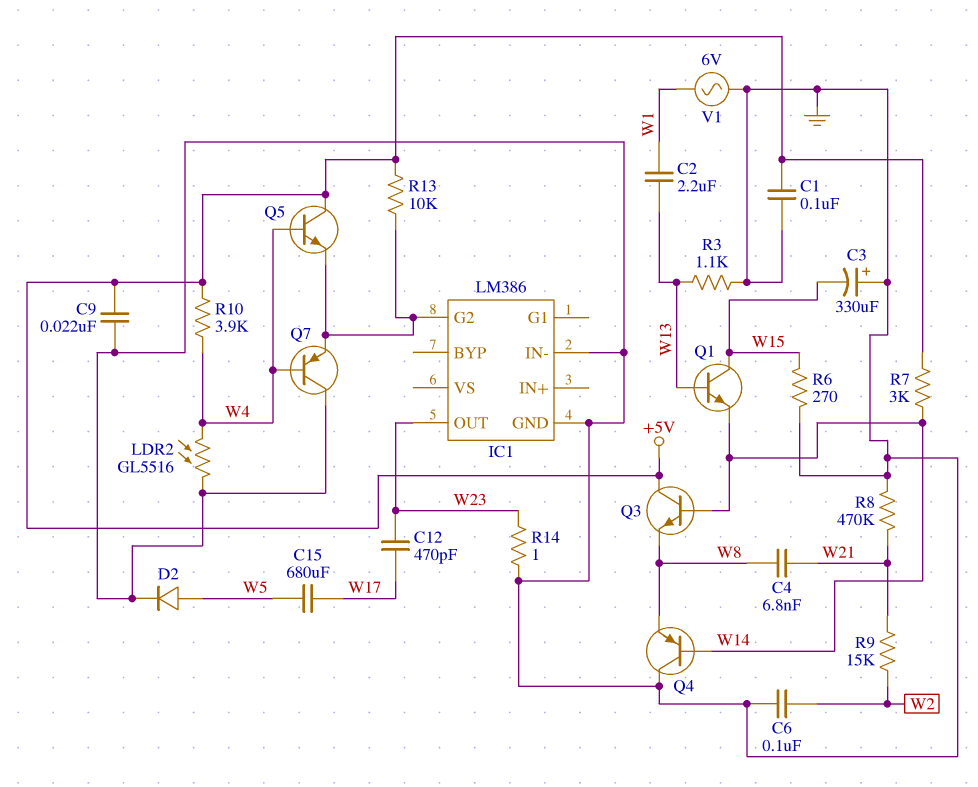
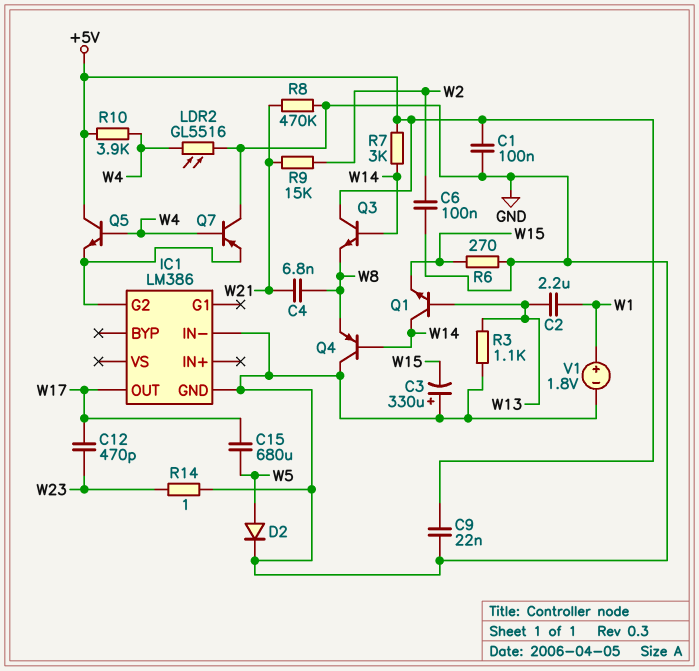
IC1 pin OUT: W23 -> W17
Q1: NPN (B W13, C W15, E W14) -> NPN (B W13, C W14, E W15)
R13: 10k (+5V, IC1/G2) -> none
V1: AC 6V (GND, W1) -> 1.8V (plus W1, minus GND)

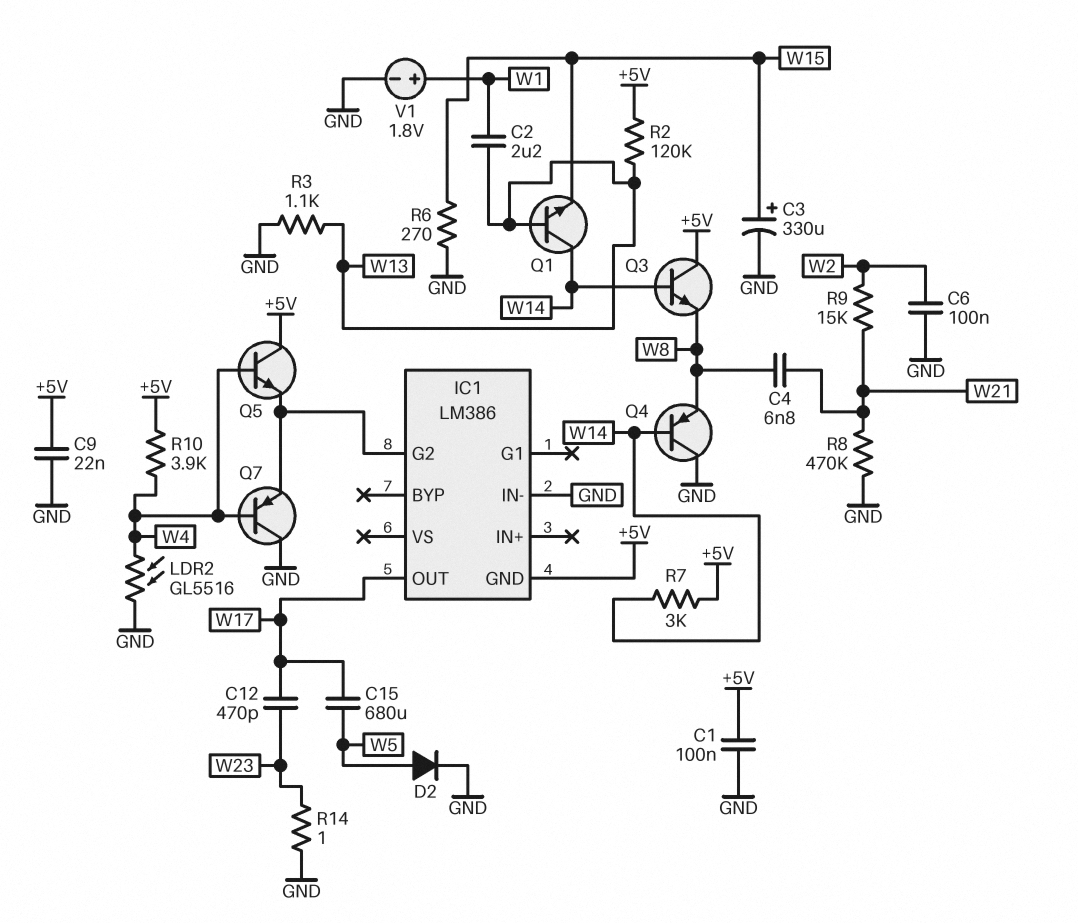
C3: 330uF (plus GND, minus W15) -> 330uF (plus W15, minus GND)
IC1 pin GND: GND -> +5V
R2: none -> 120k (+5V, W13)

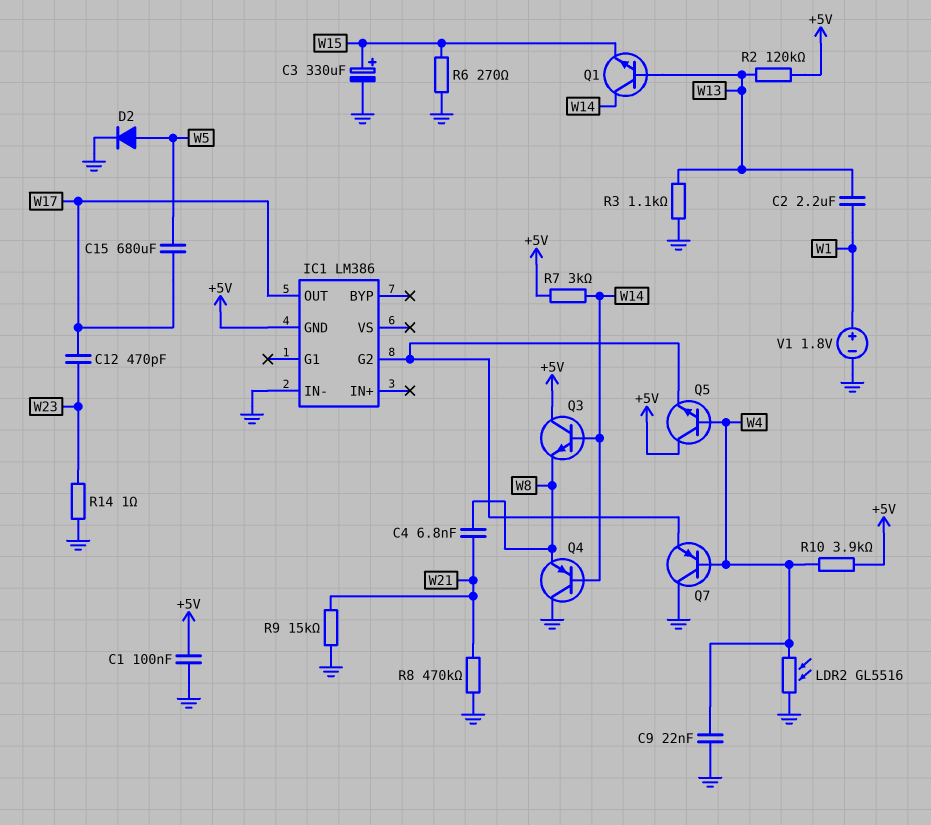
C6: 100nF (GND, W2) -> none
C9: 22nF (+5V, GND) -> 22nF (GND, W4)
R9: 15k (W2, W21) -> 15k (GND, W21)

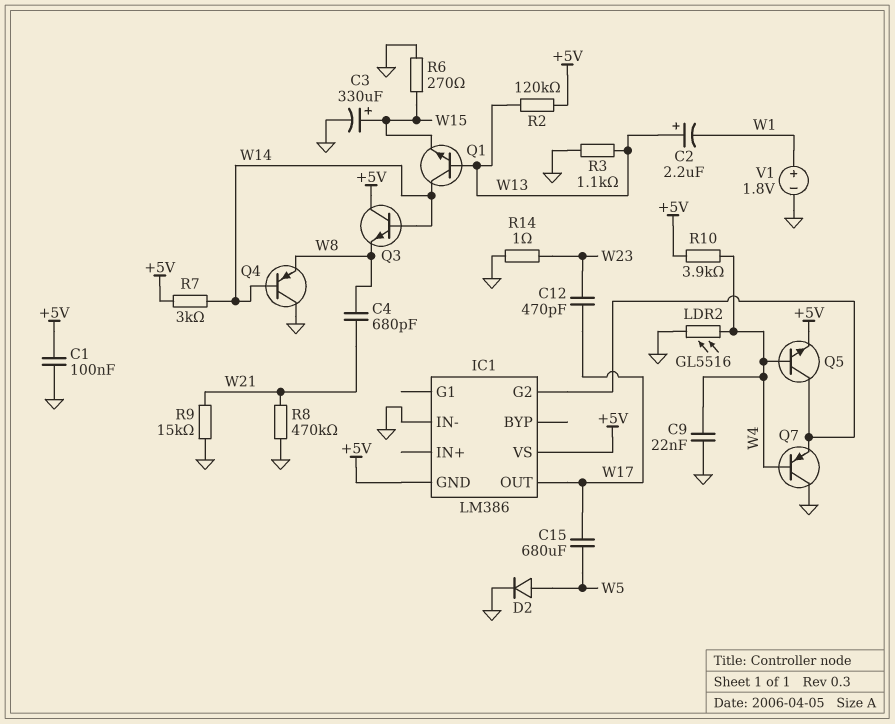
C2: 2.2uF (W1, W13) -> 2.2uF (plus W13, minus W1)
C4: 6.8nF (W8, W21) -> 680pF (W8, W21)
IC1 pin VS: none -> +5V
Q5: NPN (B W4, C +5V, E IC1/G2) -> NPN (B W4, C IC1/G2, E +5V)

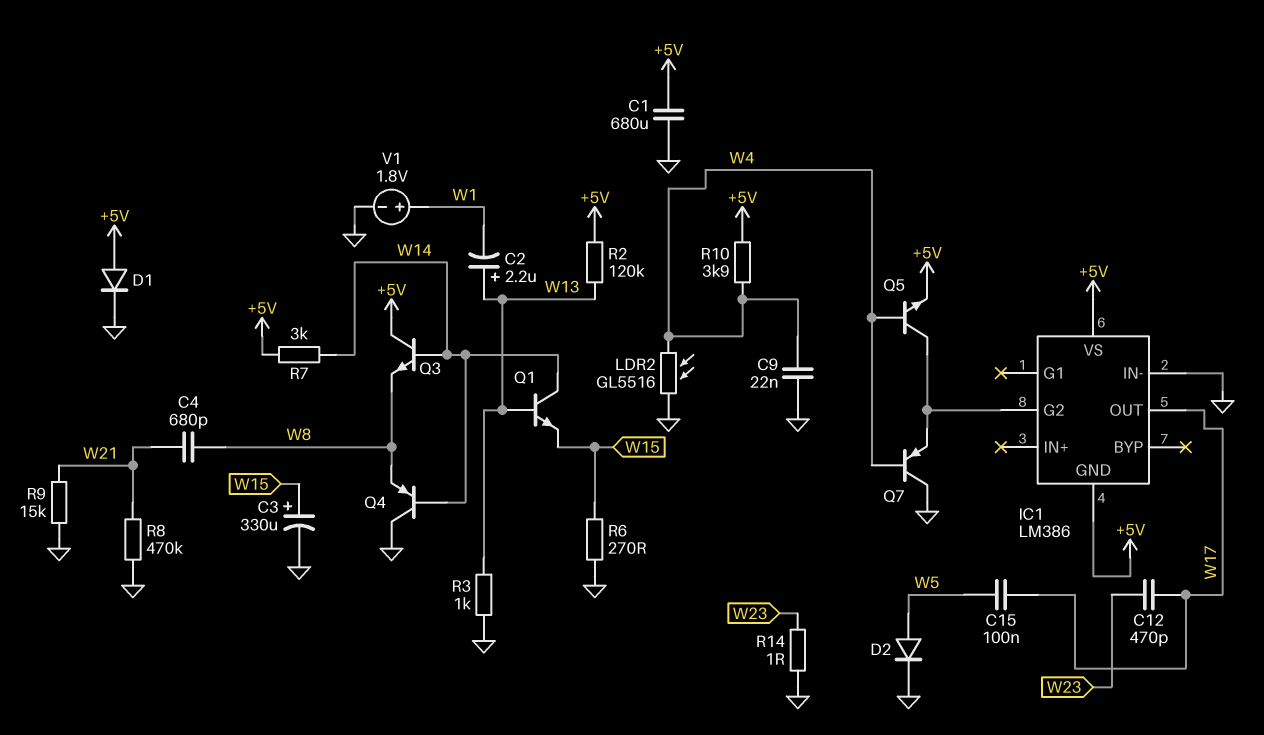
C1: 100nF (+5V, GND) -> 680uF (+5V, GND)
C15: 680uF (W5, W17) -> 100nF (W5, W17)
D1: none -> diode (A +5V, K GND)
R3: 1.1k (GND, W13) -> 1k (GND, W13)

